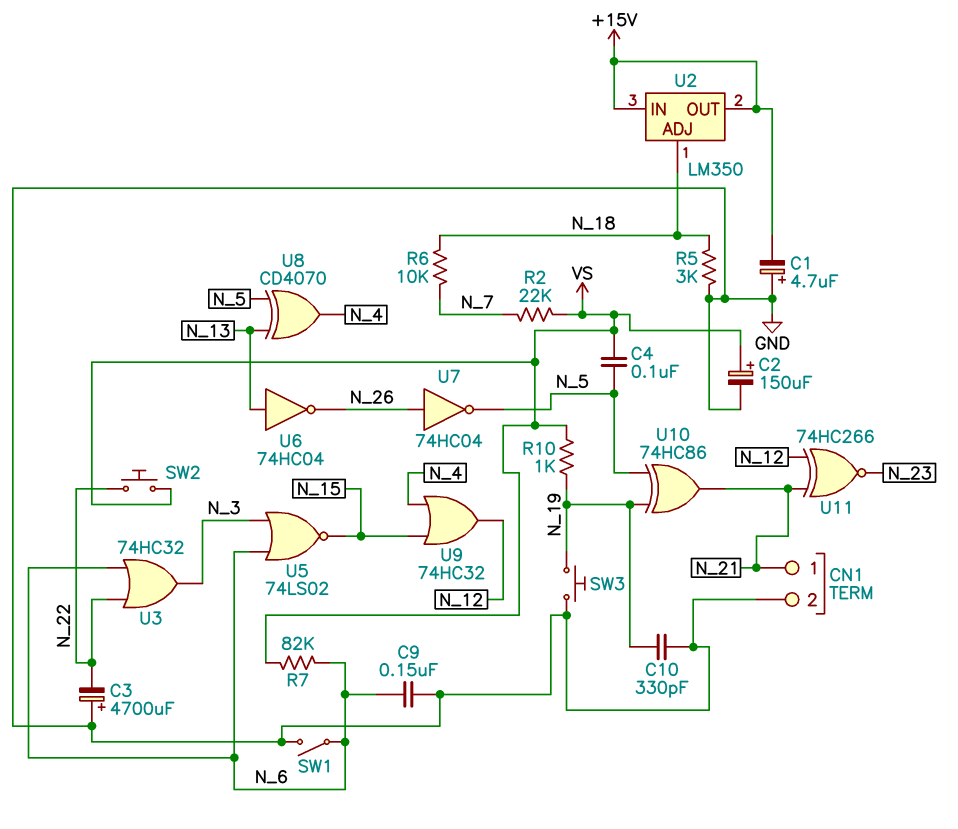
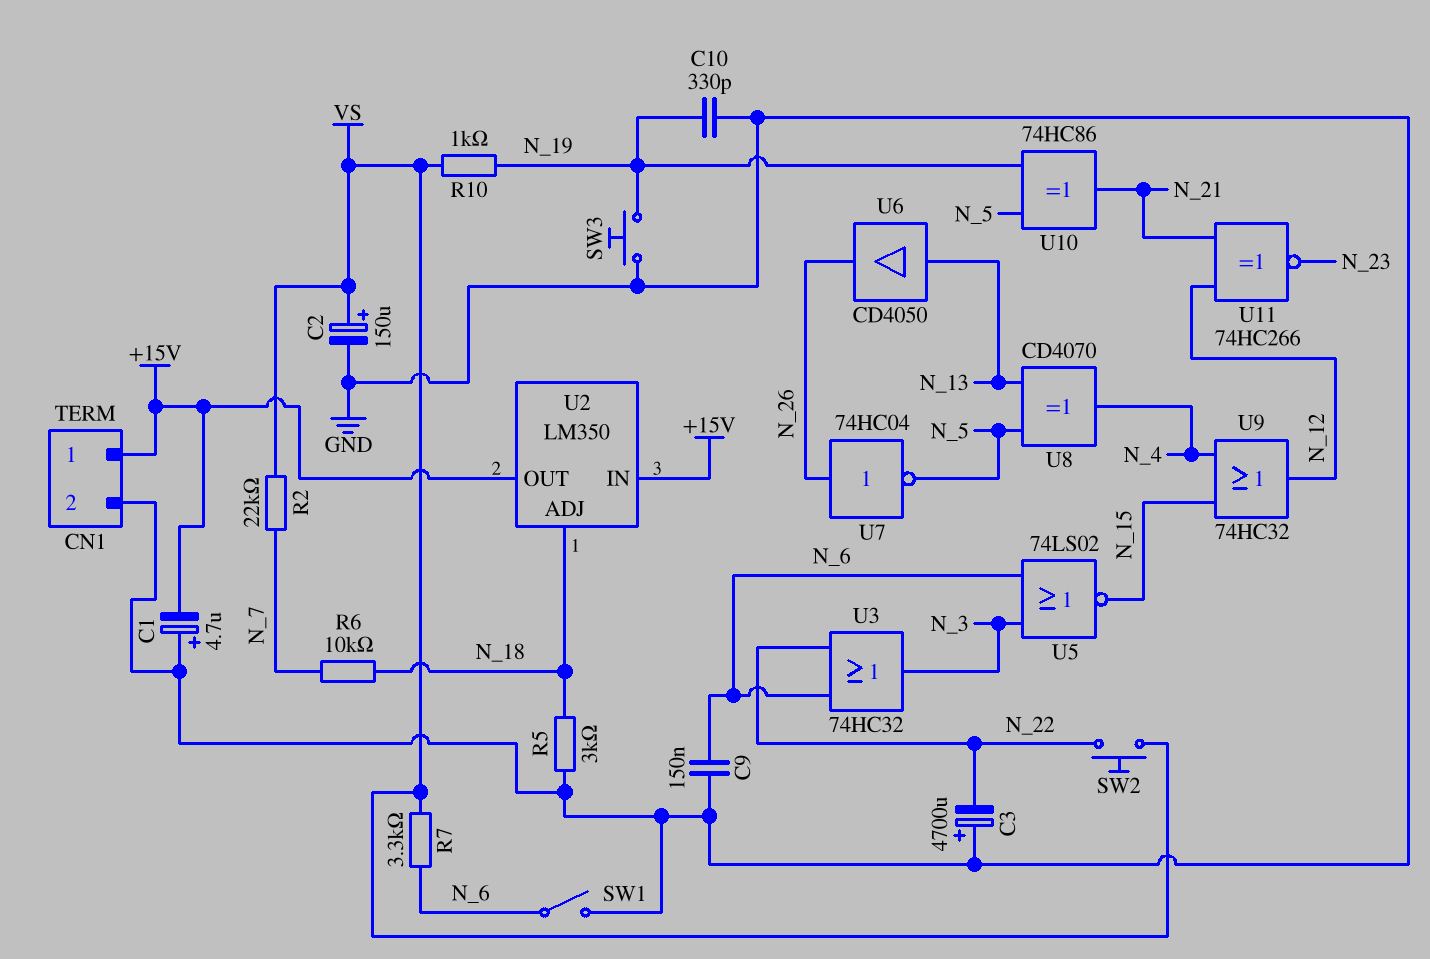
C4: 100nF (N_5, VS) -> none
CN1 pin 1: N_21 -> +15V
R7: 82k (N_6, VS) -> 3.3k (N_6, VS)
U6: NOT 74HC04 (in N_13, out N_26) -> buffer CD4050 (in N_13, out N_26)

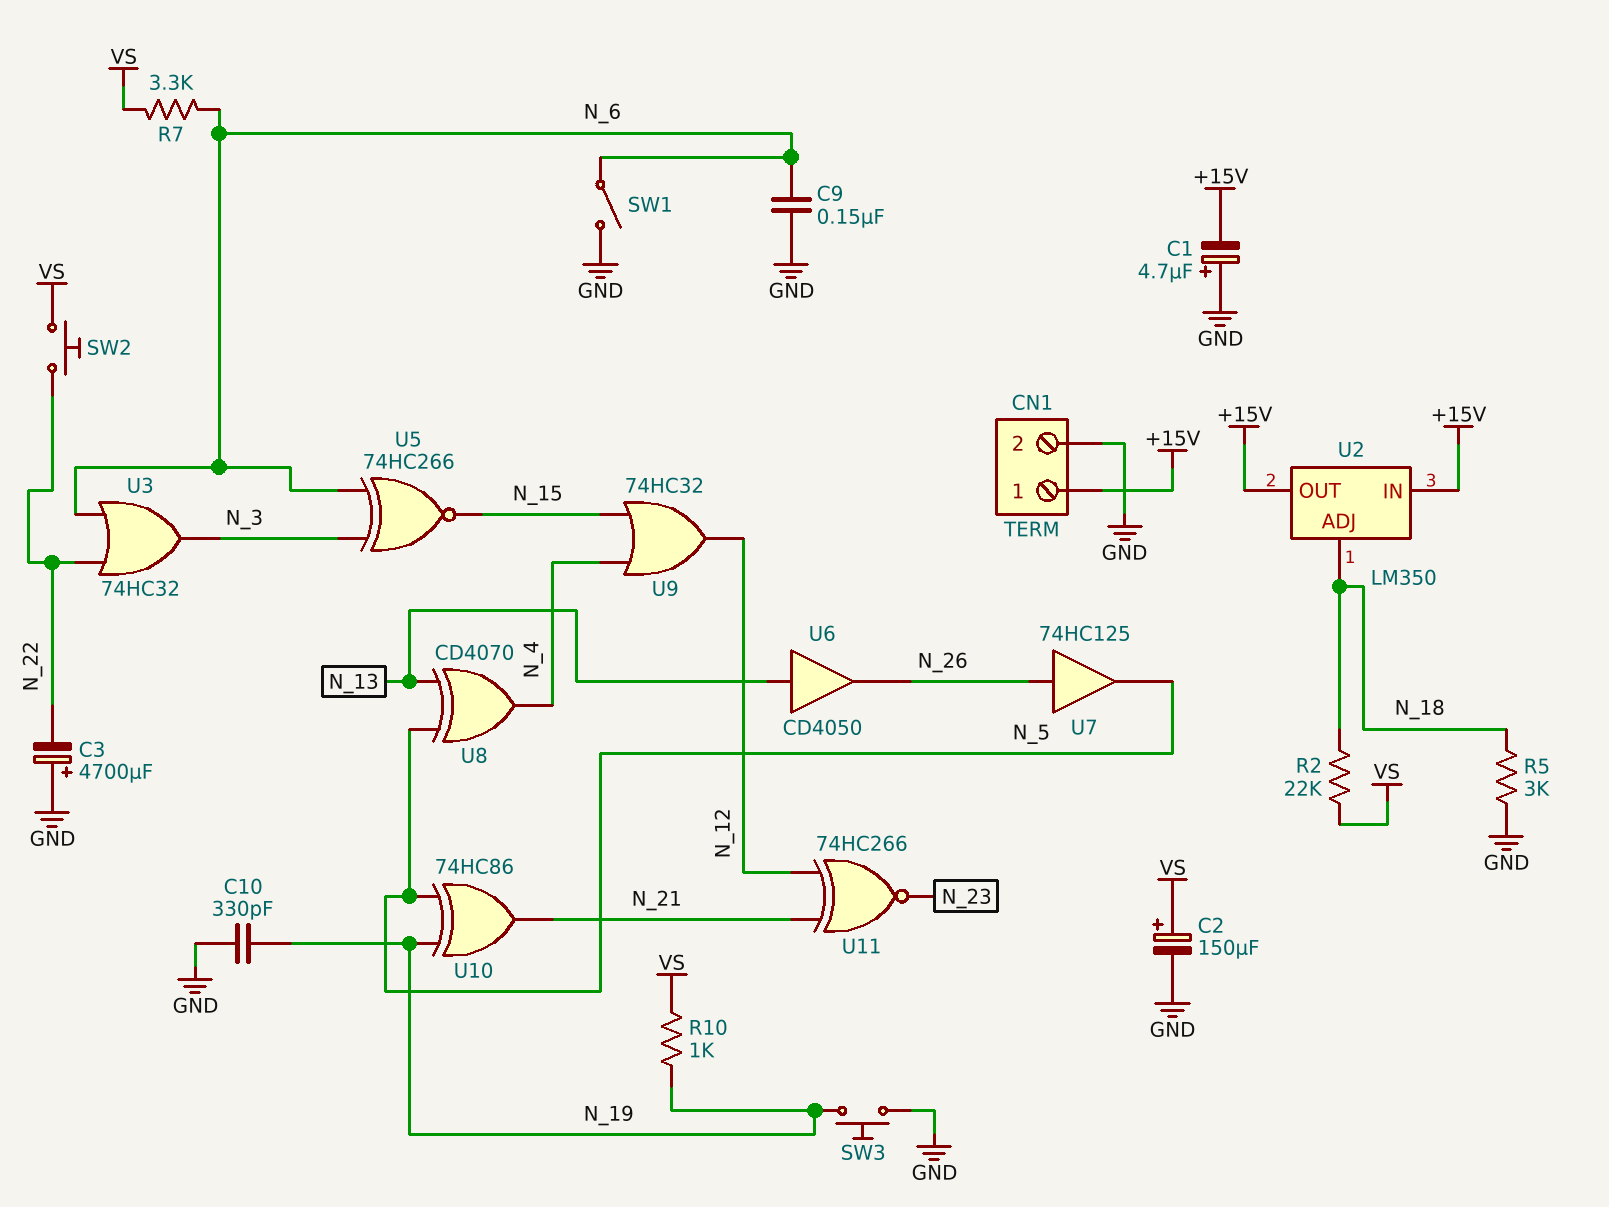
R2: 22k (N_7, VS) -> 22k (N_18, VS)
R6: 10k (N_7, N_18) -> none
U5: NOR 74LS02 (in N_3, in N_6, out N_15) -> XNOR 74HC266 (in N_3, in N_6, out N_15)
U7: NOT 74HC04 (in N_26, out N_5) -> buffer 74HC125 (in N_26, out N_5)

